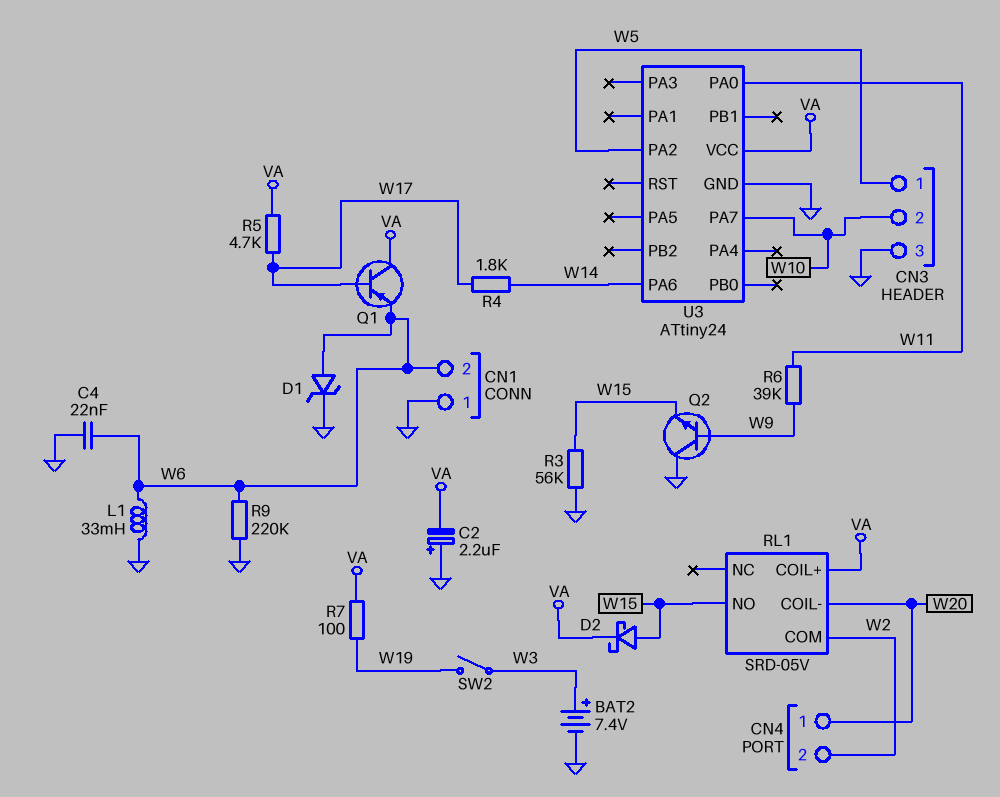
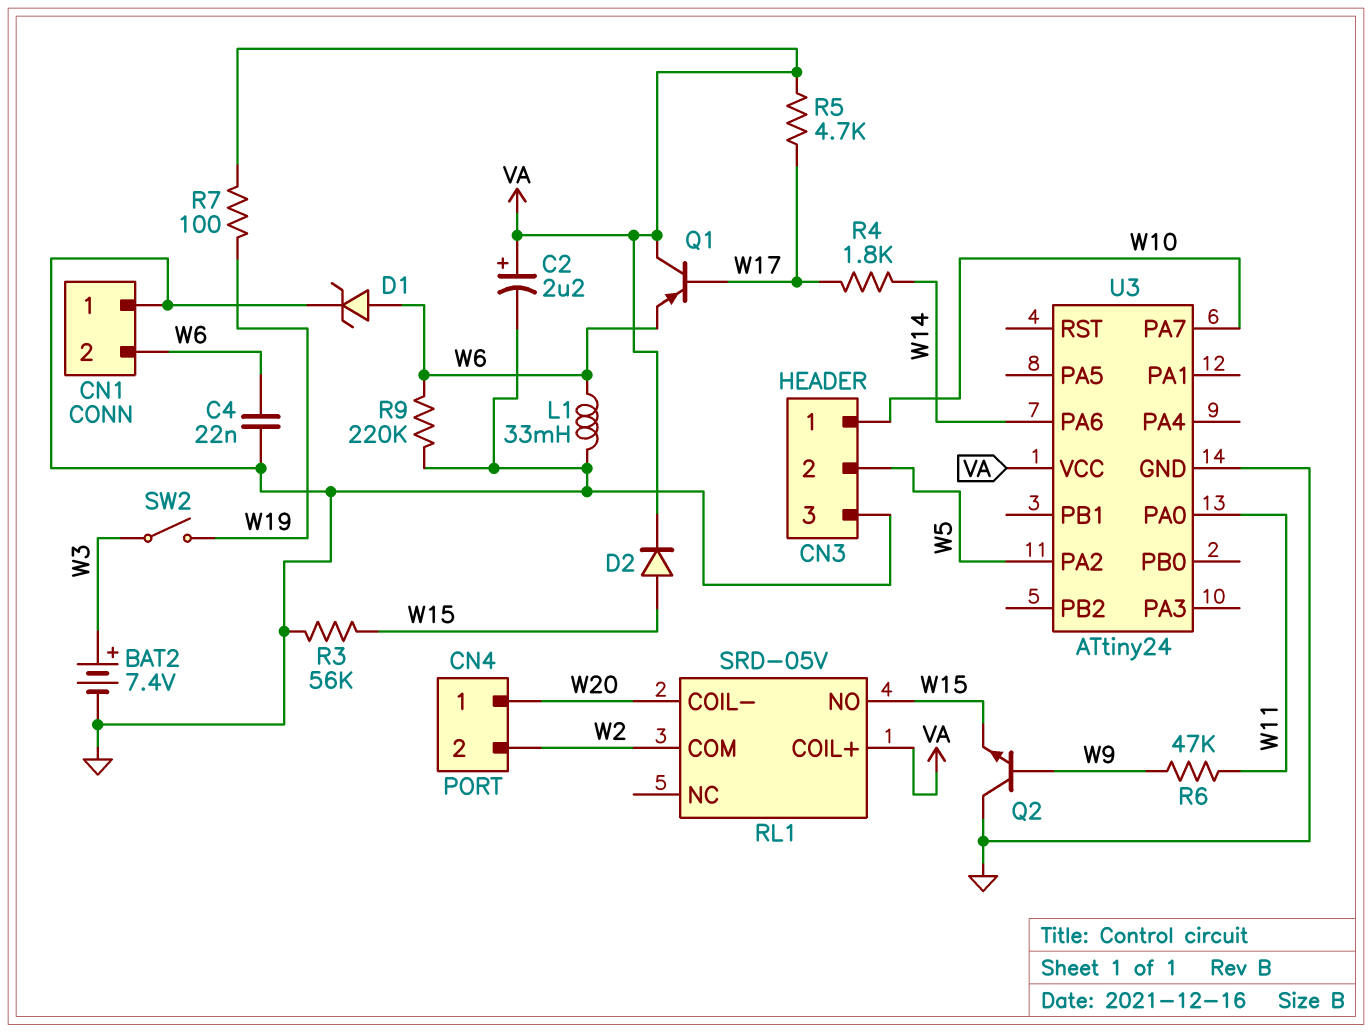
C2: 2.2uF (plus GND, minus VA) -> 2.2uF (plus VA, minus GND)
CN3 pin 1: W5 -> W10
CN3 pin 2: W10 -> W5
D2: schottky (A W15, K VA) -> diode (A W15, K VA)
R6: 39k (W9, W11) -> 47k (W9, W11)

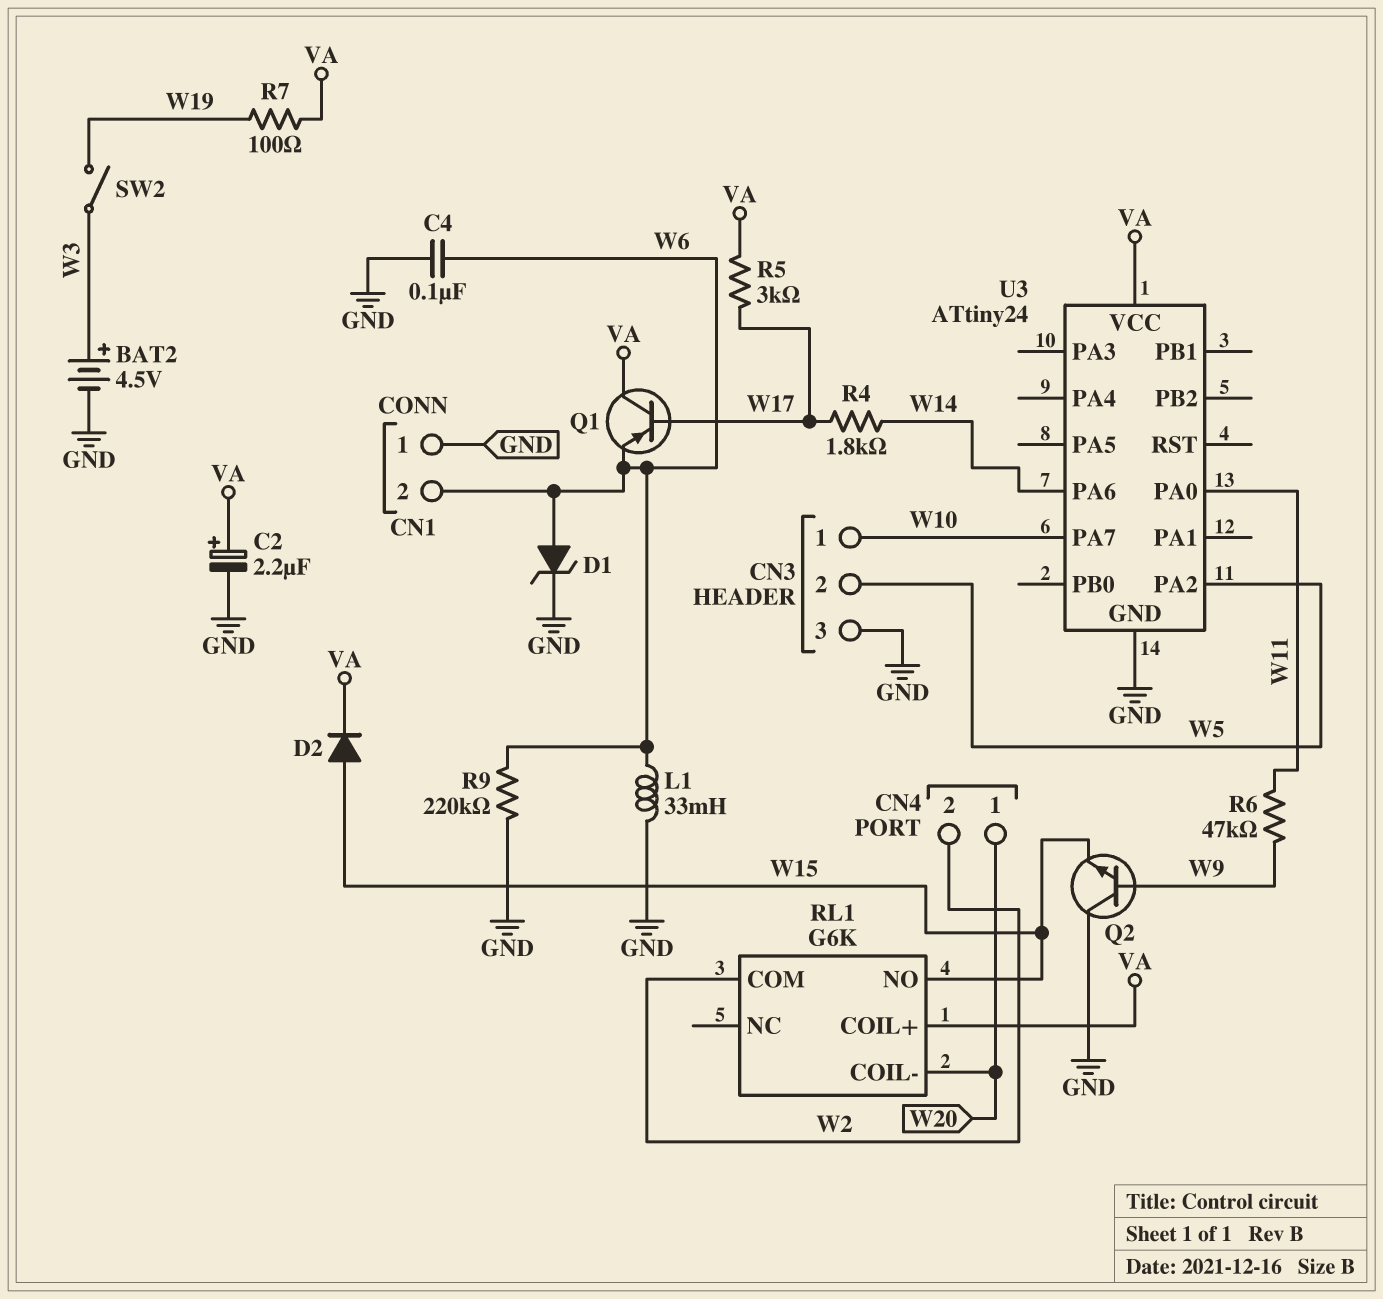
BAT2: 7.4V (plus W3, minus GND) -> 4.5V (plus W3, minus GND)
C4: 22nF (GND, W6) -> 100nF (GND, W6)
R3: 56k (GND, W15) -> none
R5: 4.7k (VA, W17) -> 3k (VA, W17)
RL1: SRD-05V -> G6K

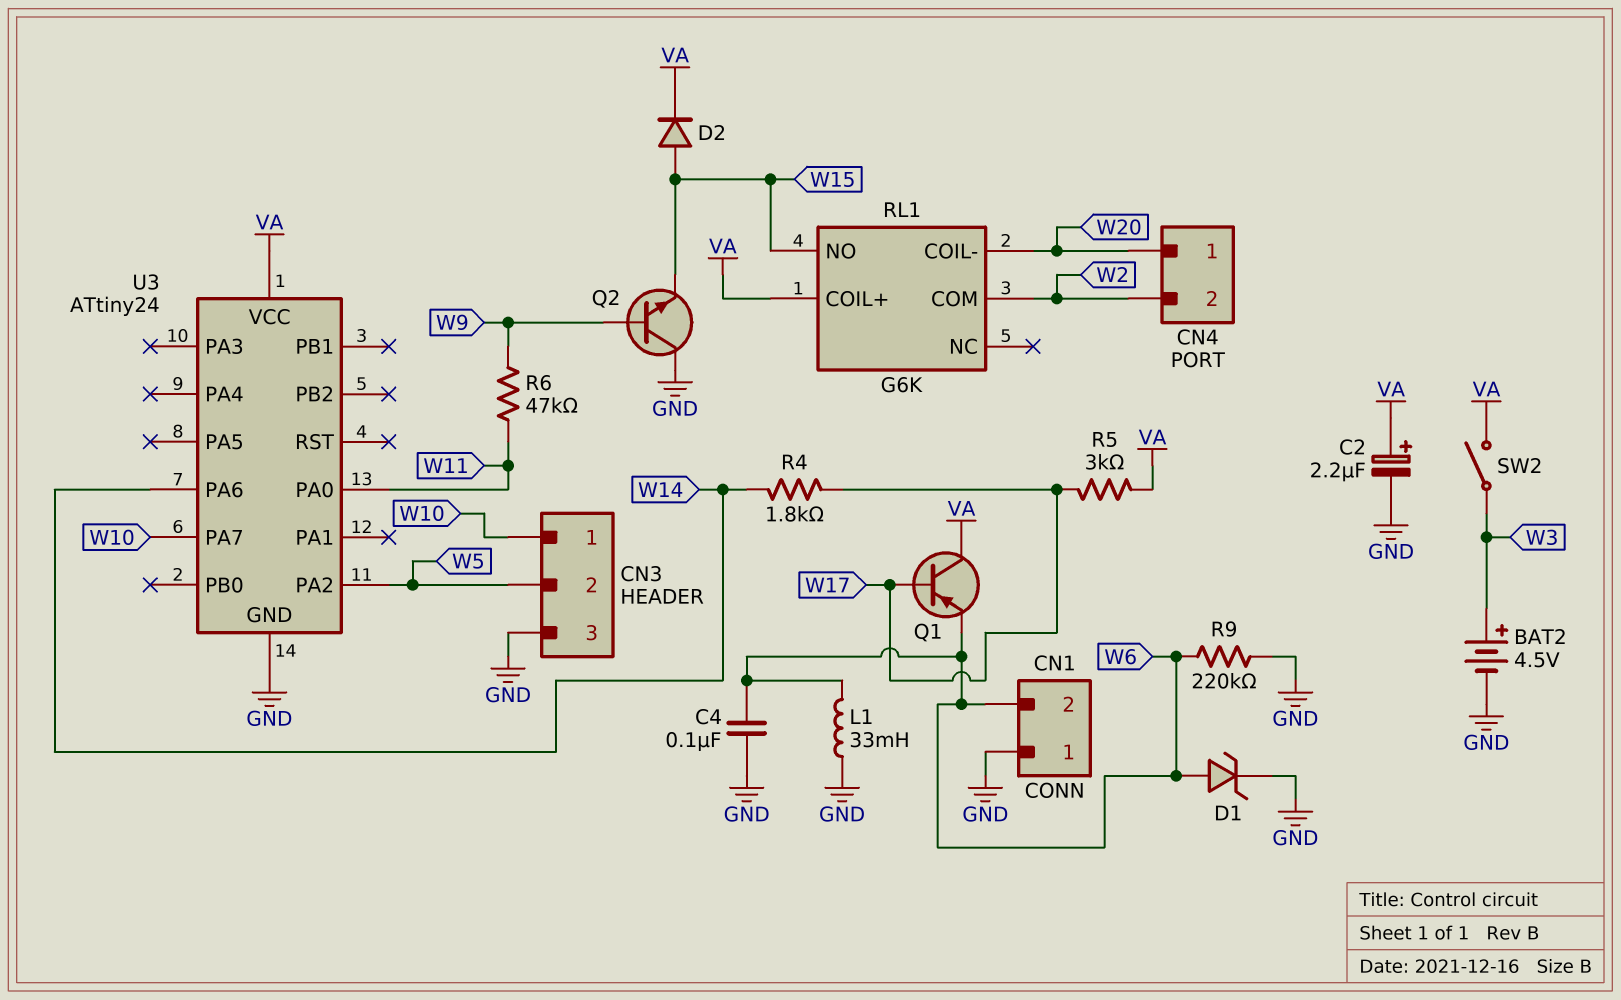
R7: 100 (VA, W19) -> none
SW2: switch (W3, W19) -> switch (VA, W3)

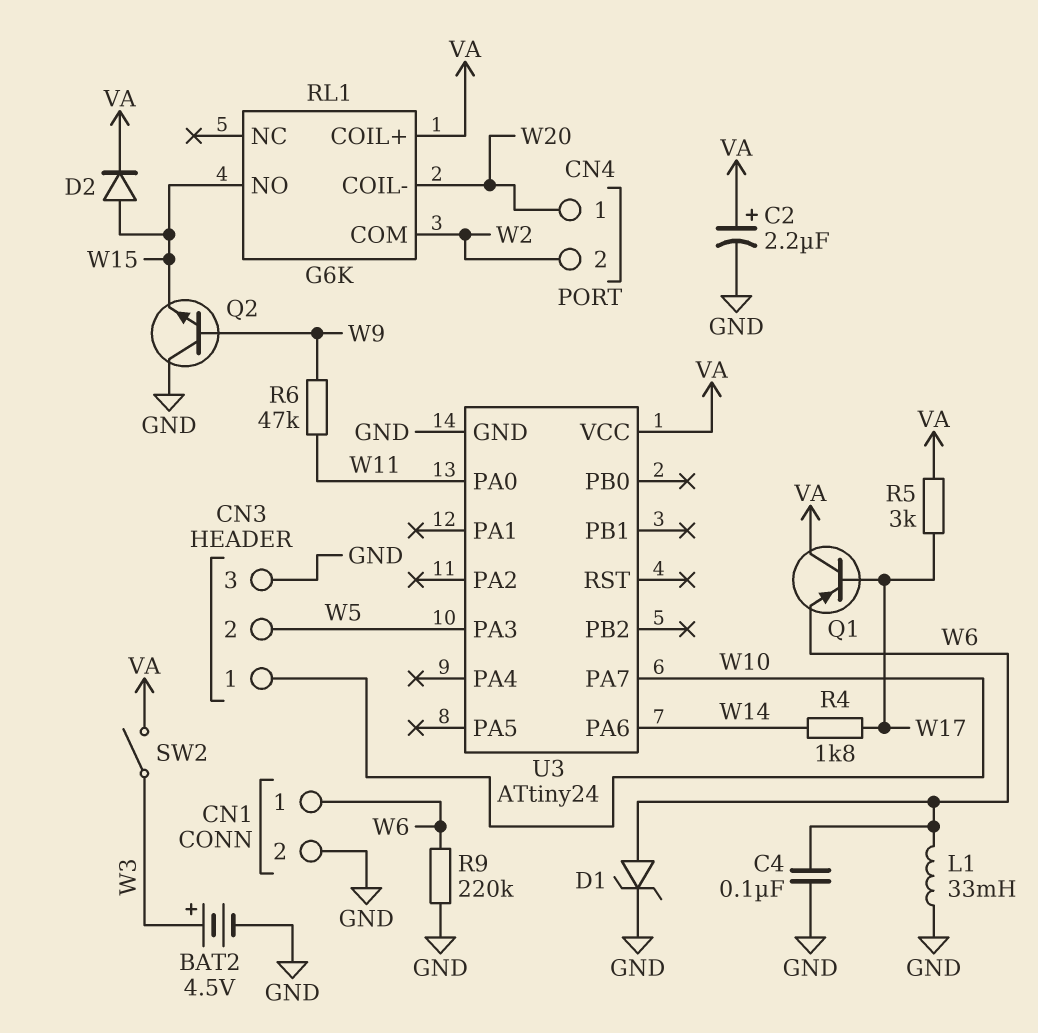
CN1 pin 1: GND -> W6
CN1 pin 2: W6 -> GND
U3 pin PA2: W5 -> none
U3 pin PA3: none -> W5

